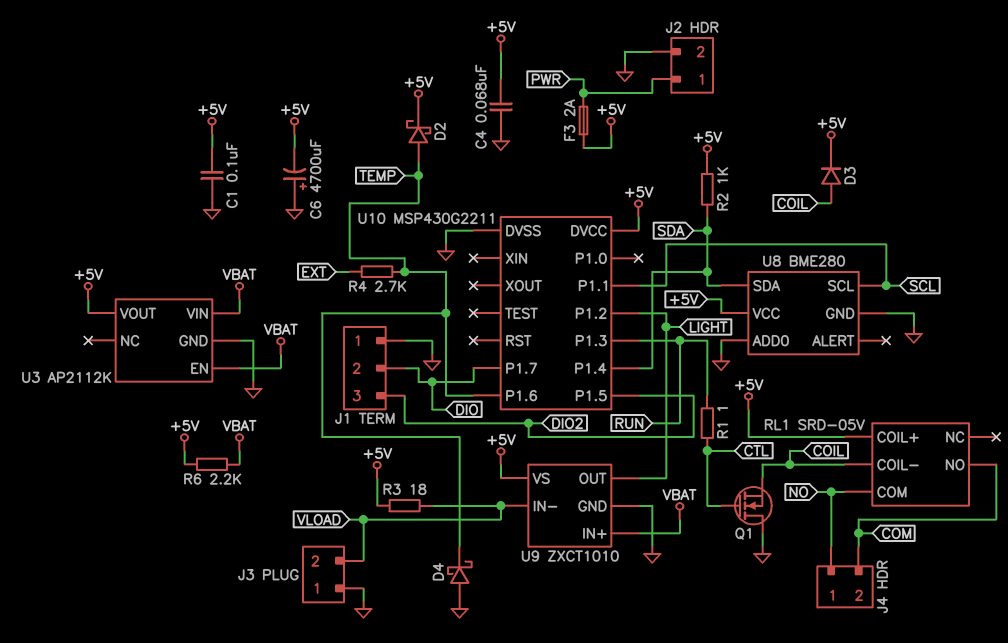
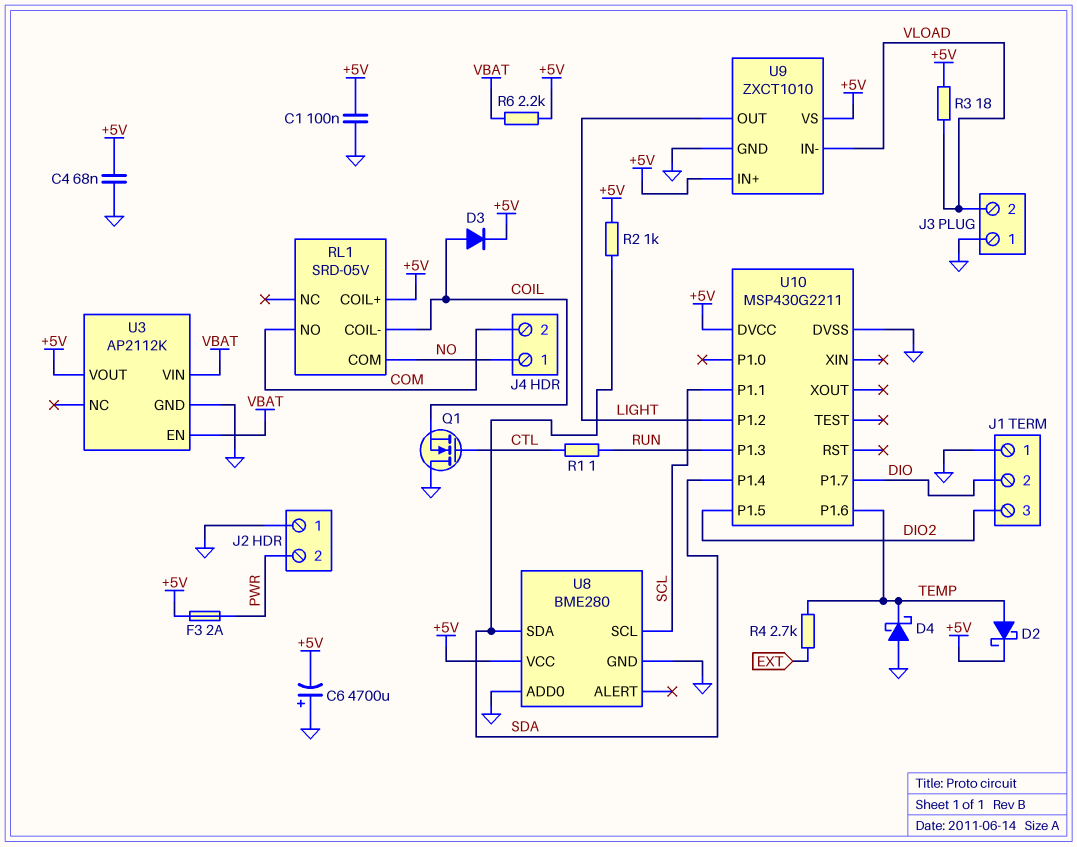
J2 pin 1: PWR -> GND
J2 pin 2: GND -> PWR
U9 pin IN+: VBAT -> +5V

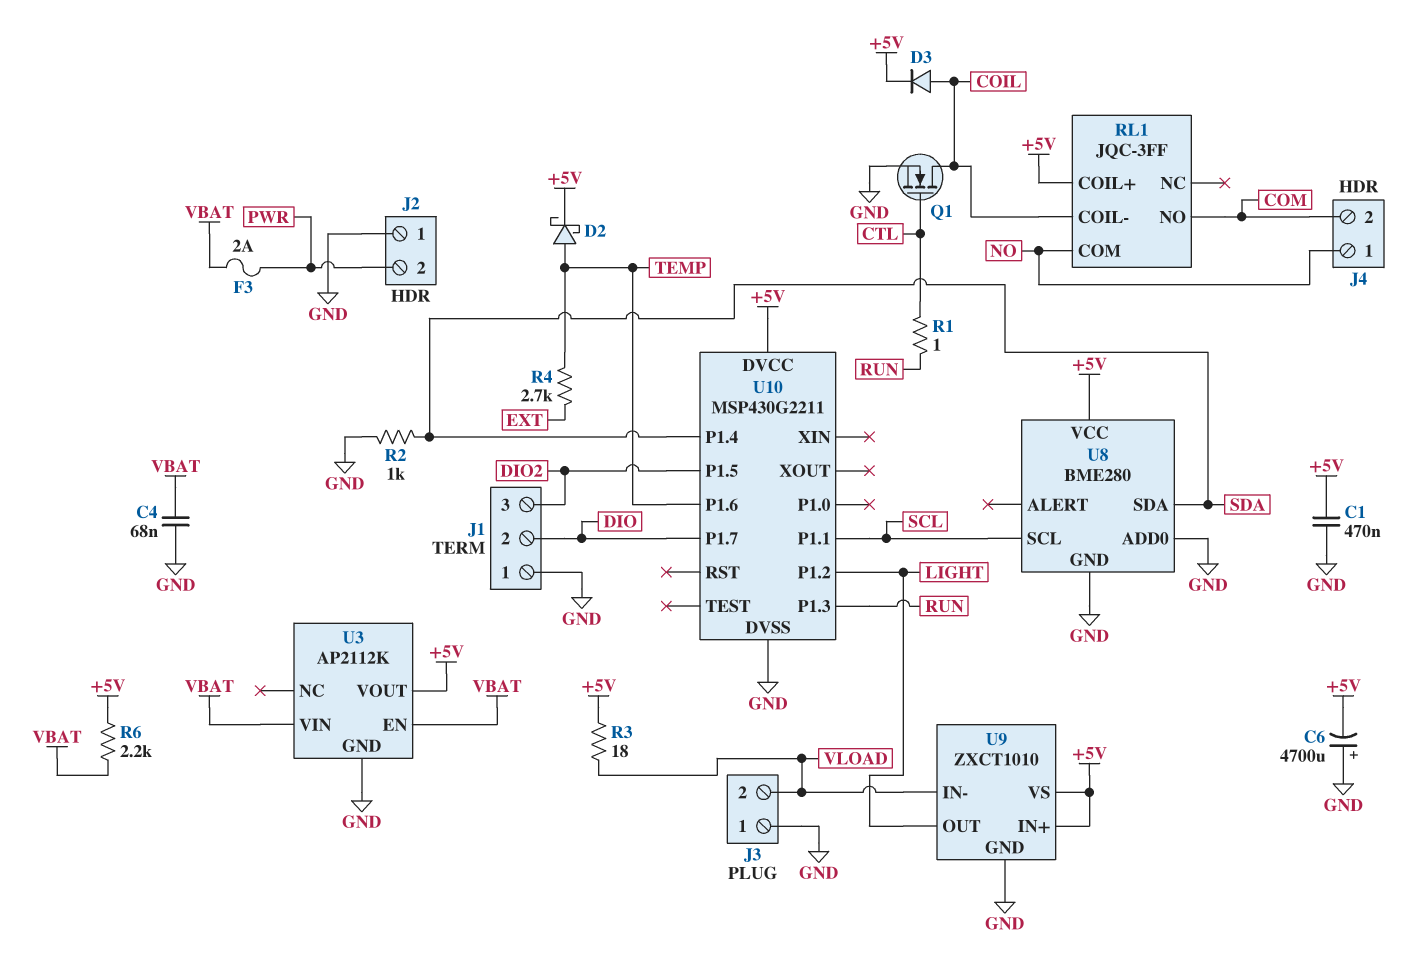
C1: 100nF (+5V, GND) -> 470nF (+5V, GND)
C4: 68nF (+5V, GND) -> 68nF (GND, VBAT)
D4: schottky (A GND, K TEMP) -> none
F3: 2A (+5V, PWR) -> 2A (PWR, VBAT)
Q1: NMOS (G CTL, D GND, S COIL) -> NMOS (G CTL, D COIL, S GND)
R2: 1k (+5V, SDA) -> 1k (GND, SDA)
RL1: SRD-05V -> JQC-3FF

